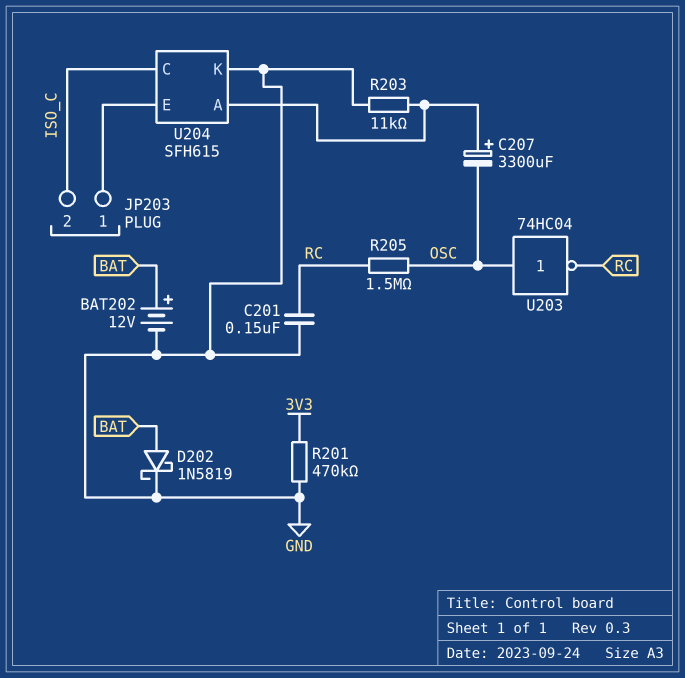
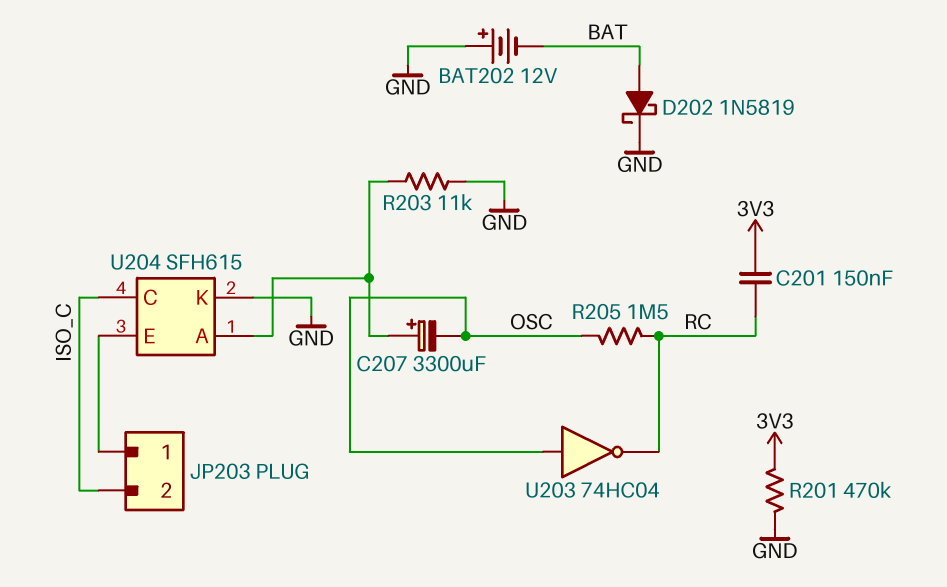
BAT202: 12V (plus BAT, minus GND) -> 12V (plus GND, minus BAT)
C201: 150nF (GND, RC) -> 150nF (3V3, RC)

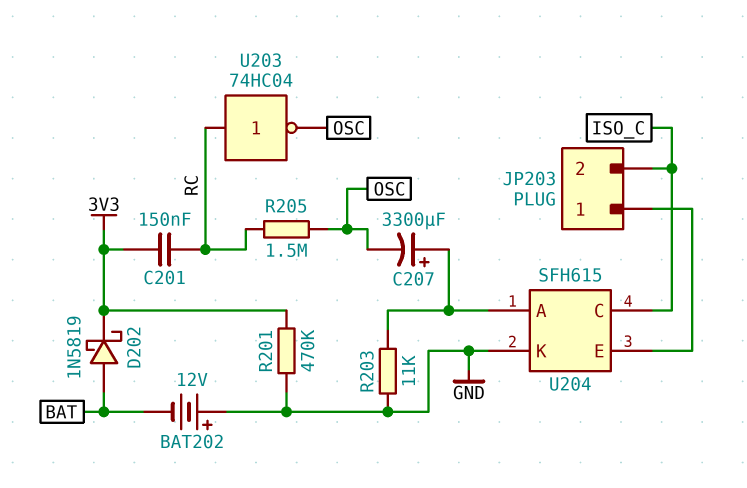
D202: schottky 1N5819 (A BAT, K GND) -> schottky 1N5819 (A BAT, K 3V3)
U203: NOT 74HC04 (in OSC, out RC) -> NOT 74HC04 (in RC, out OSC)

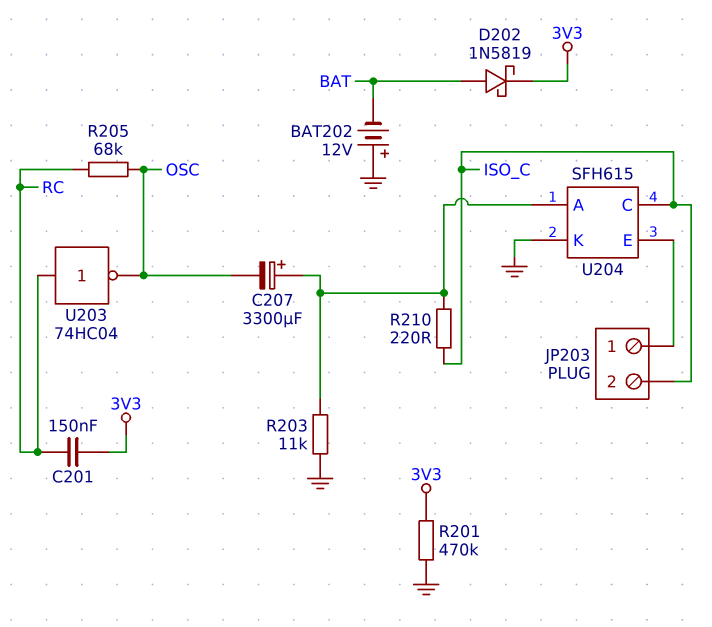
R205: 1.5M (OSC, RC) -> 68k (OSC, RC)
R210: none -> 220 (ISO_C, U204/A)

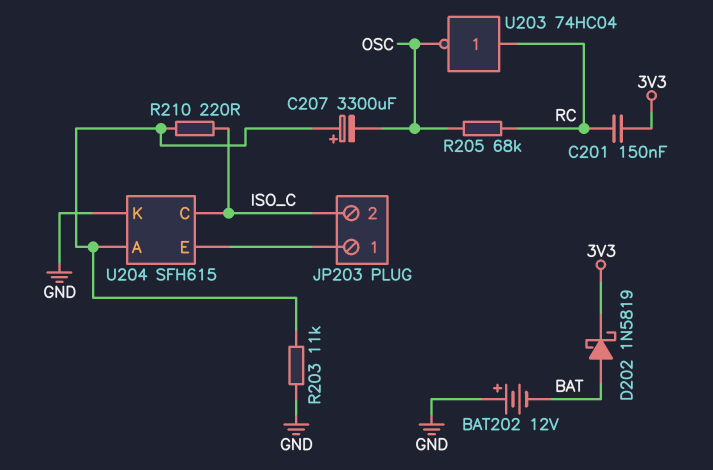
R201: 470k (3V3, GND) -> none

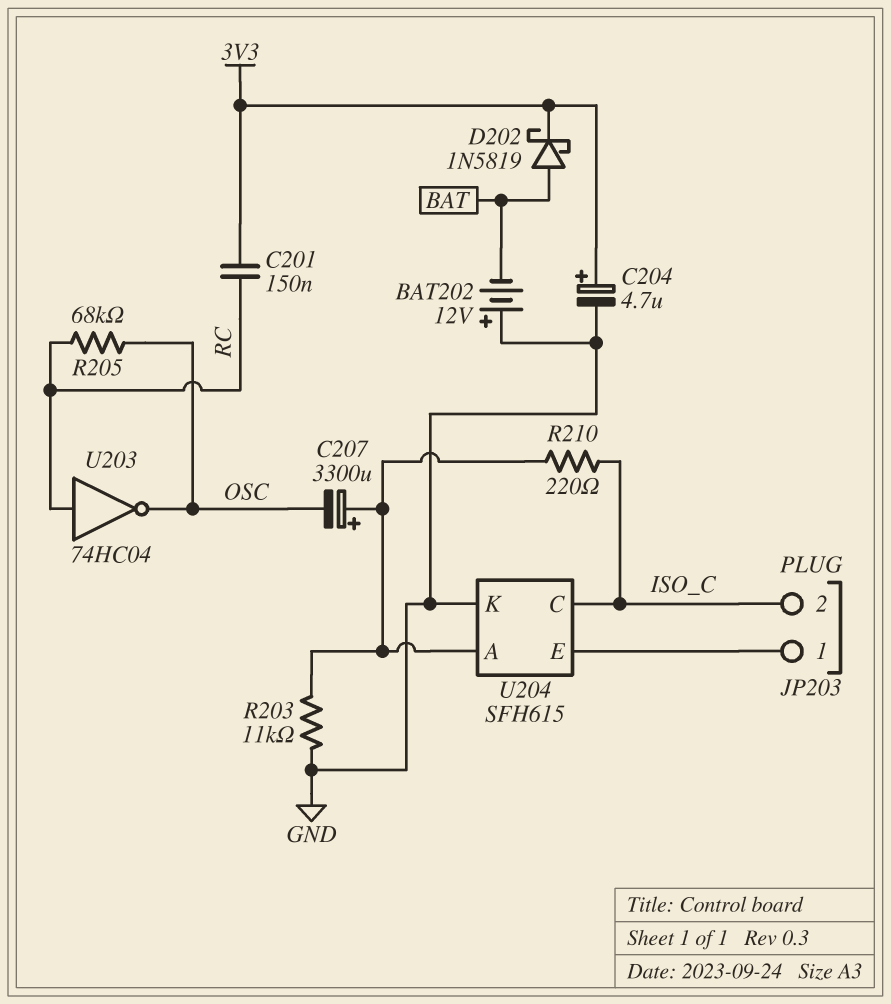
C204: none -> 4.7uF (plus 3V3, minus GND)

